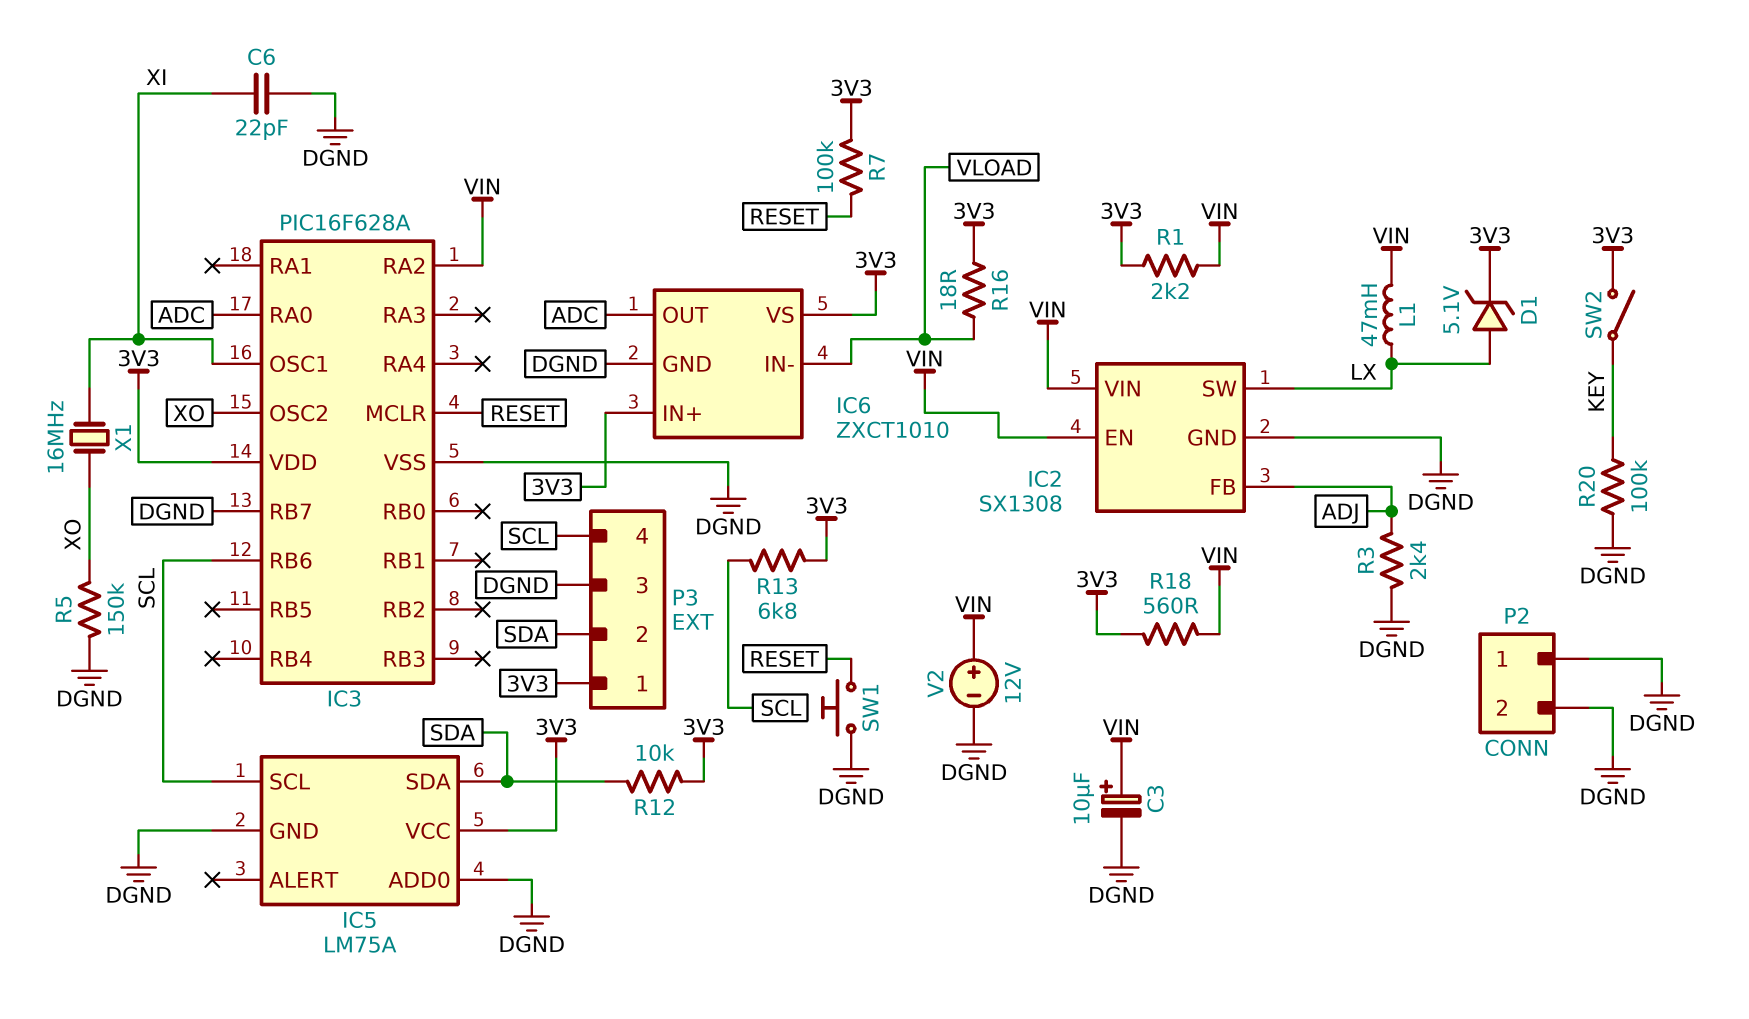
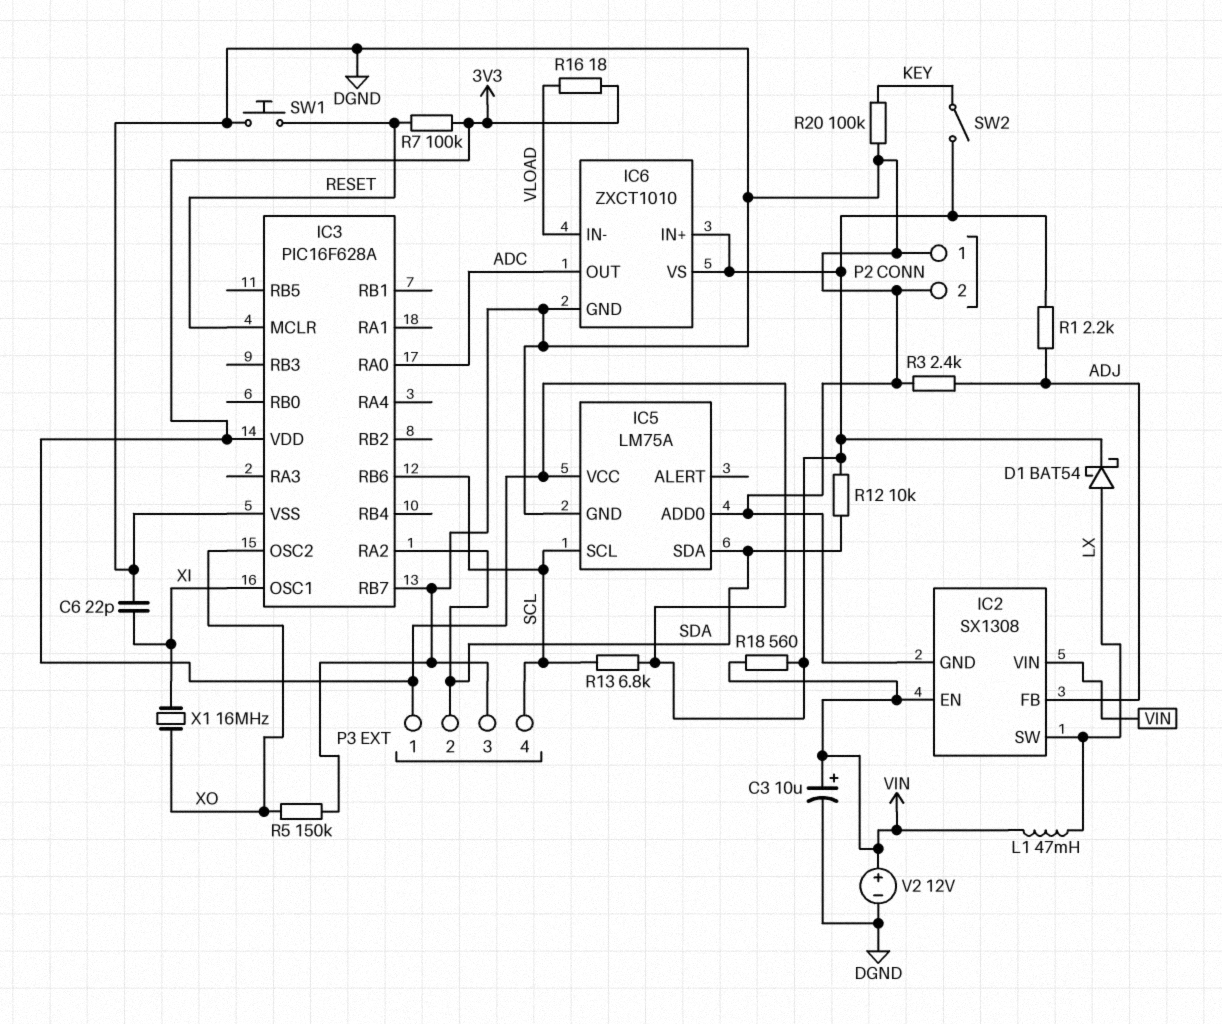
D1: zener 5.1V (A LX, K 3V3) -> schottky BAT54 (A LX, K 3V3)
IC3 pin RA2: VIN -> SDA
R1: 2.2k (3V3, VIN) -> 2.2k (3V3, ADJ)

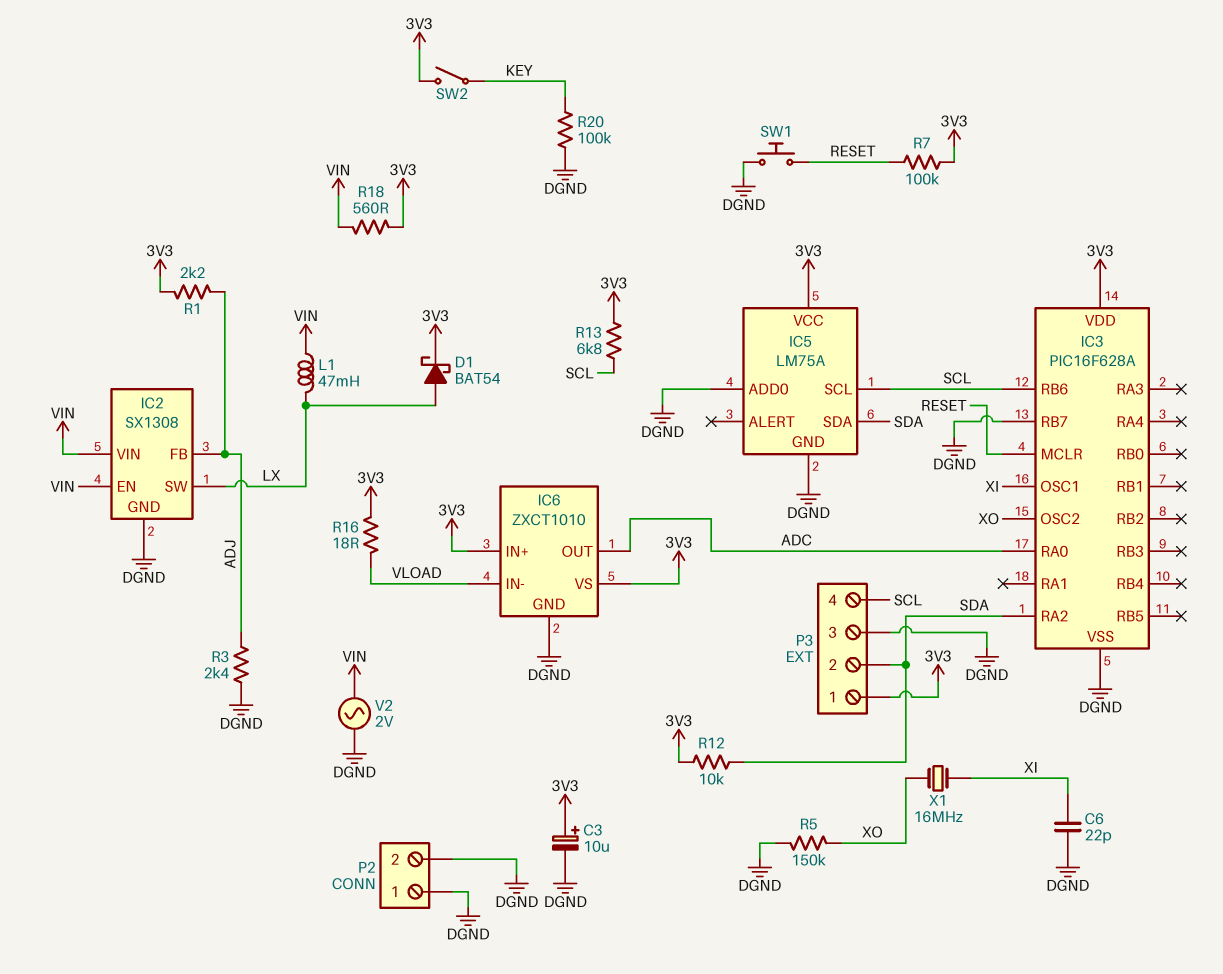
C3: 10uF (plus VIN, minus DGND) -> 10uF (plus 3V3, minus DGND)
V2: 12V (plus VIN, minus DGND) -> AC 2V (DGND, VIN)

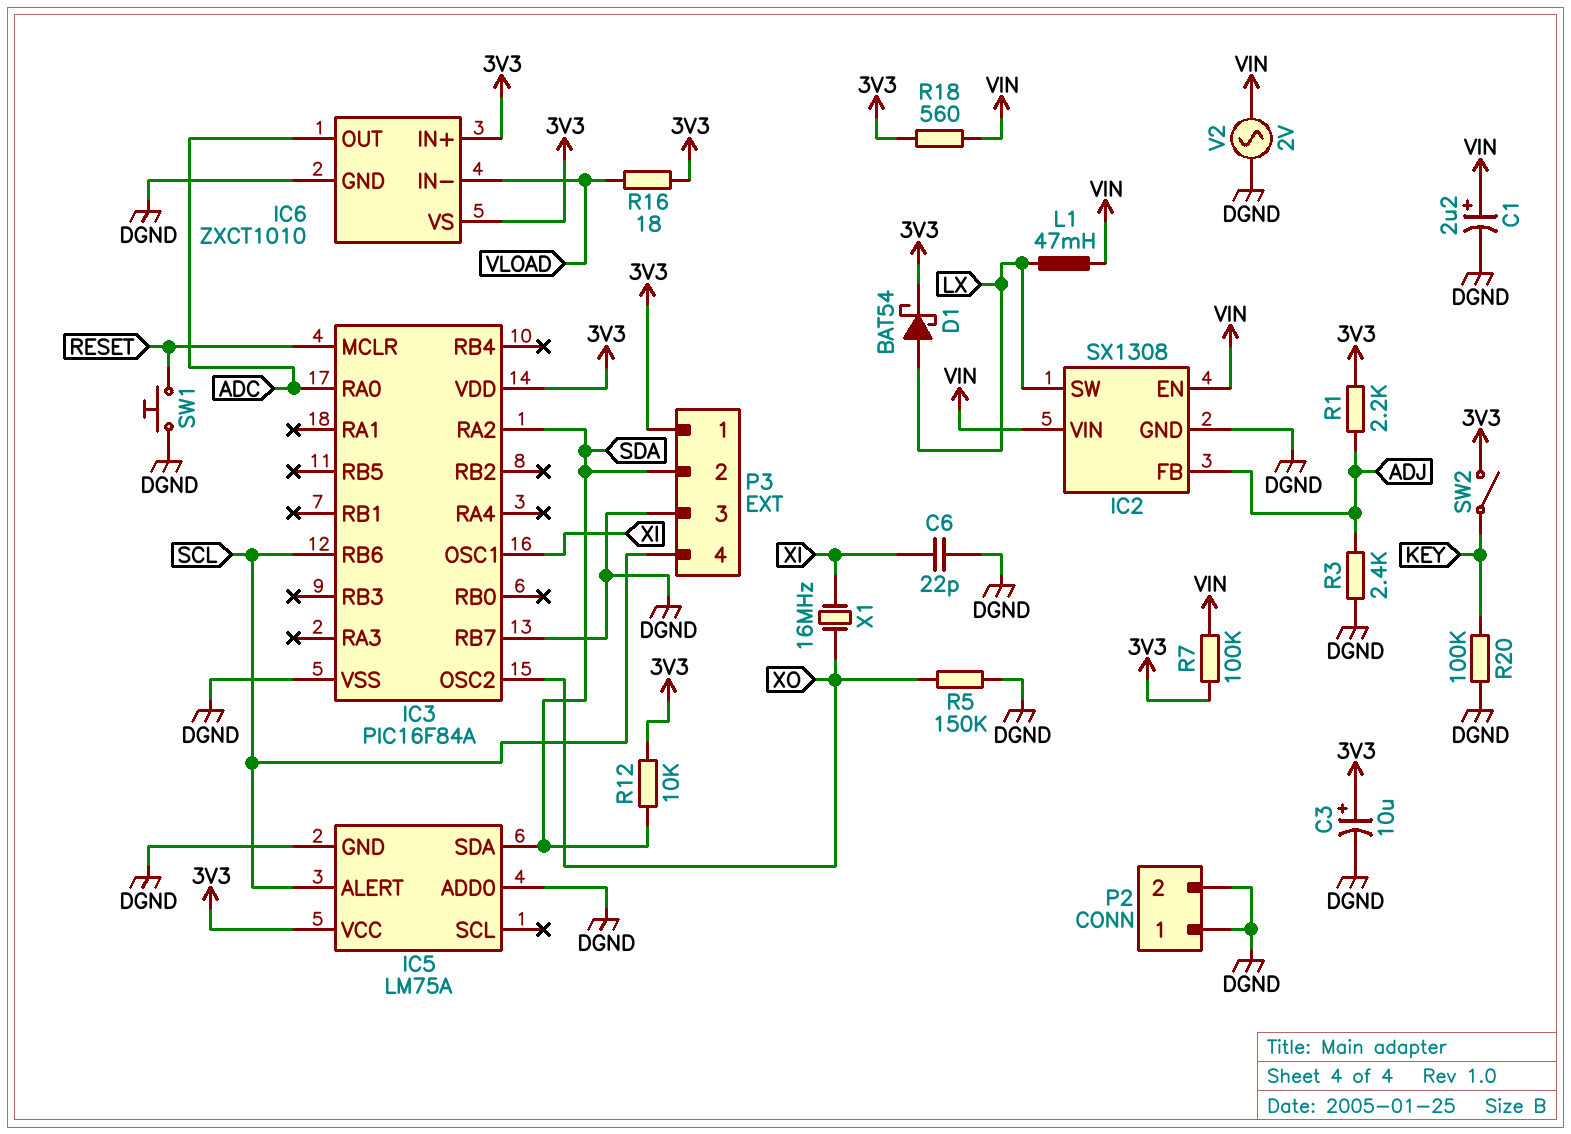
C1: none -> 2.2uF (plus VIN, minus DGND)
IC3: PIC16F628A -> PIC16F84A
IC5 pin ALERT: none -> SCL
IC5 pin SCL: SCL -> none
R7: 100k (3V3, RESET) -> 100k (3V3, VIN)
R13: 6.8k (3V3, SCL) -> none

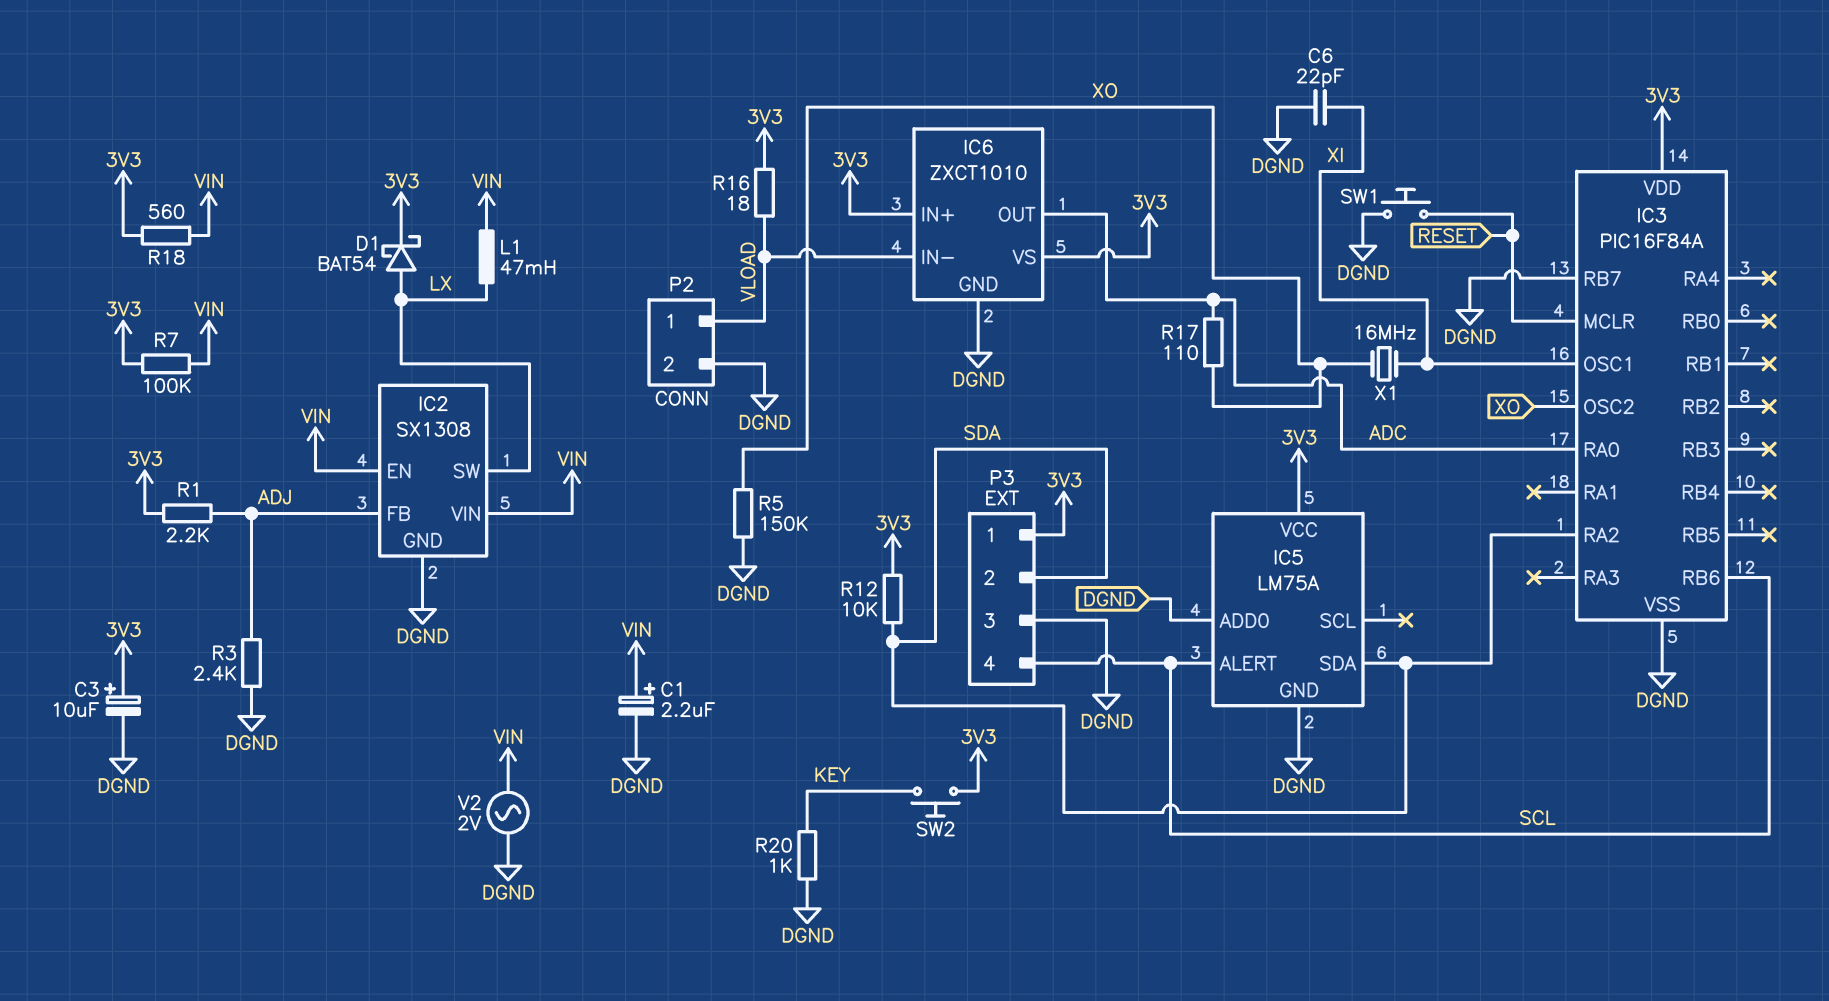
P2 pin 1: DGND -> VLOAD
R17: none -> 110 (ADC, XO)
R20: 100k (DGND, KEY) -> 1k (DGND, KEY)
SW2: switch (3V3, KEY) -> button (3V3, KEY)

